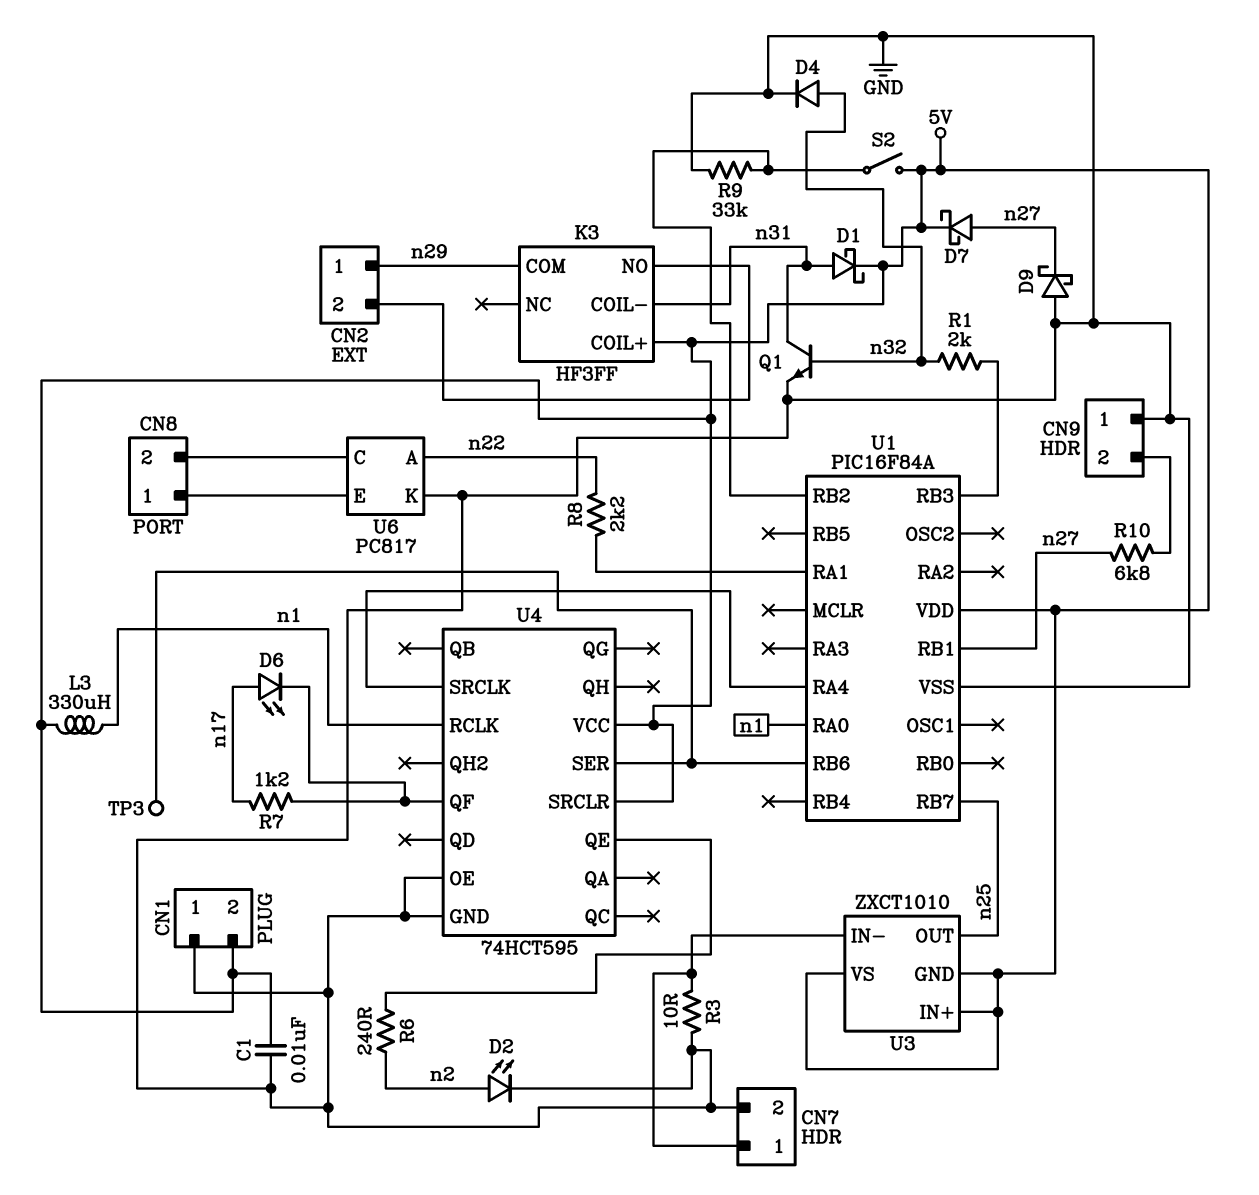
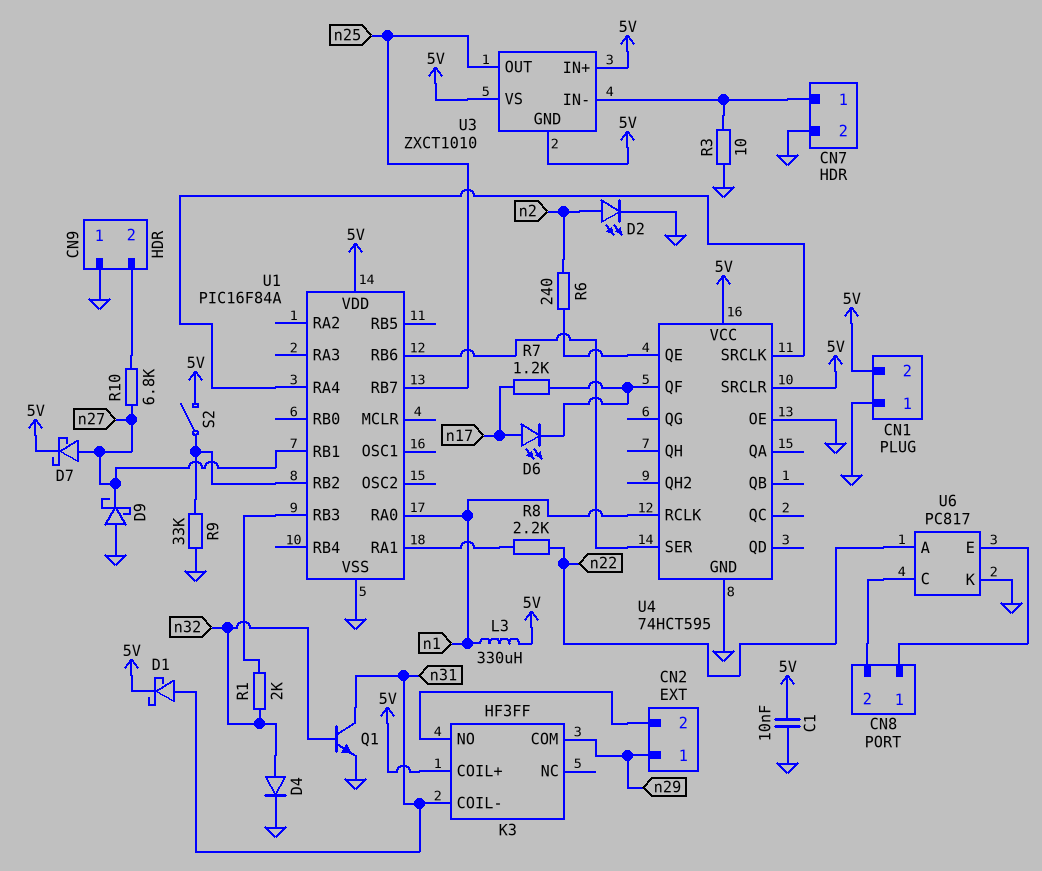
TP3: test point (U1/RB6) -> none

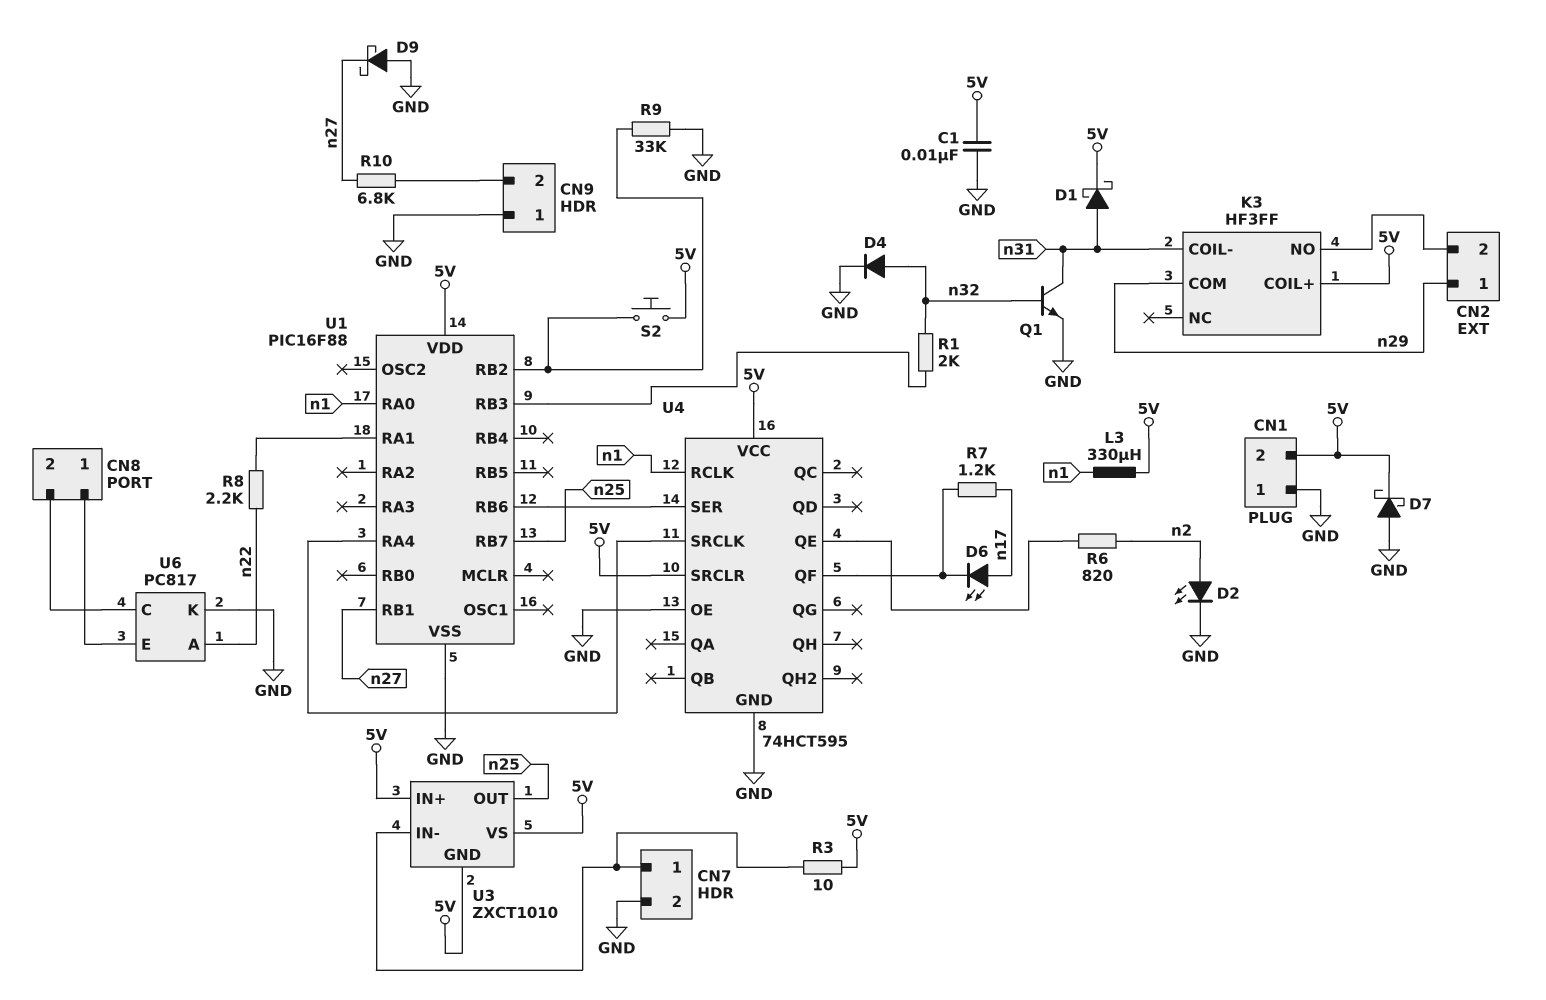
D7: schottky (A n27, K 5V) -> schottky (A GND, K 5V)
R3: 10 (CN7/1, GND) -> 10 (5V, CN7/1)
R6: 240 (U4/QE, n2) -> 820 (U4/QE, n2)
S2: switch (5V, U1/RB2) -> button (5V, U1/RB2)
U1: PIC16F84A -> PIC16F88

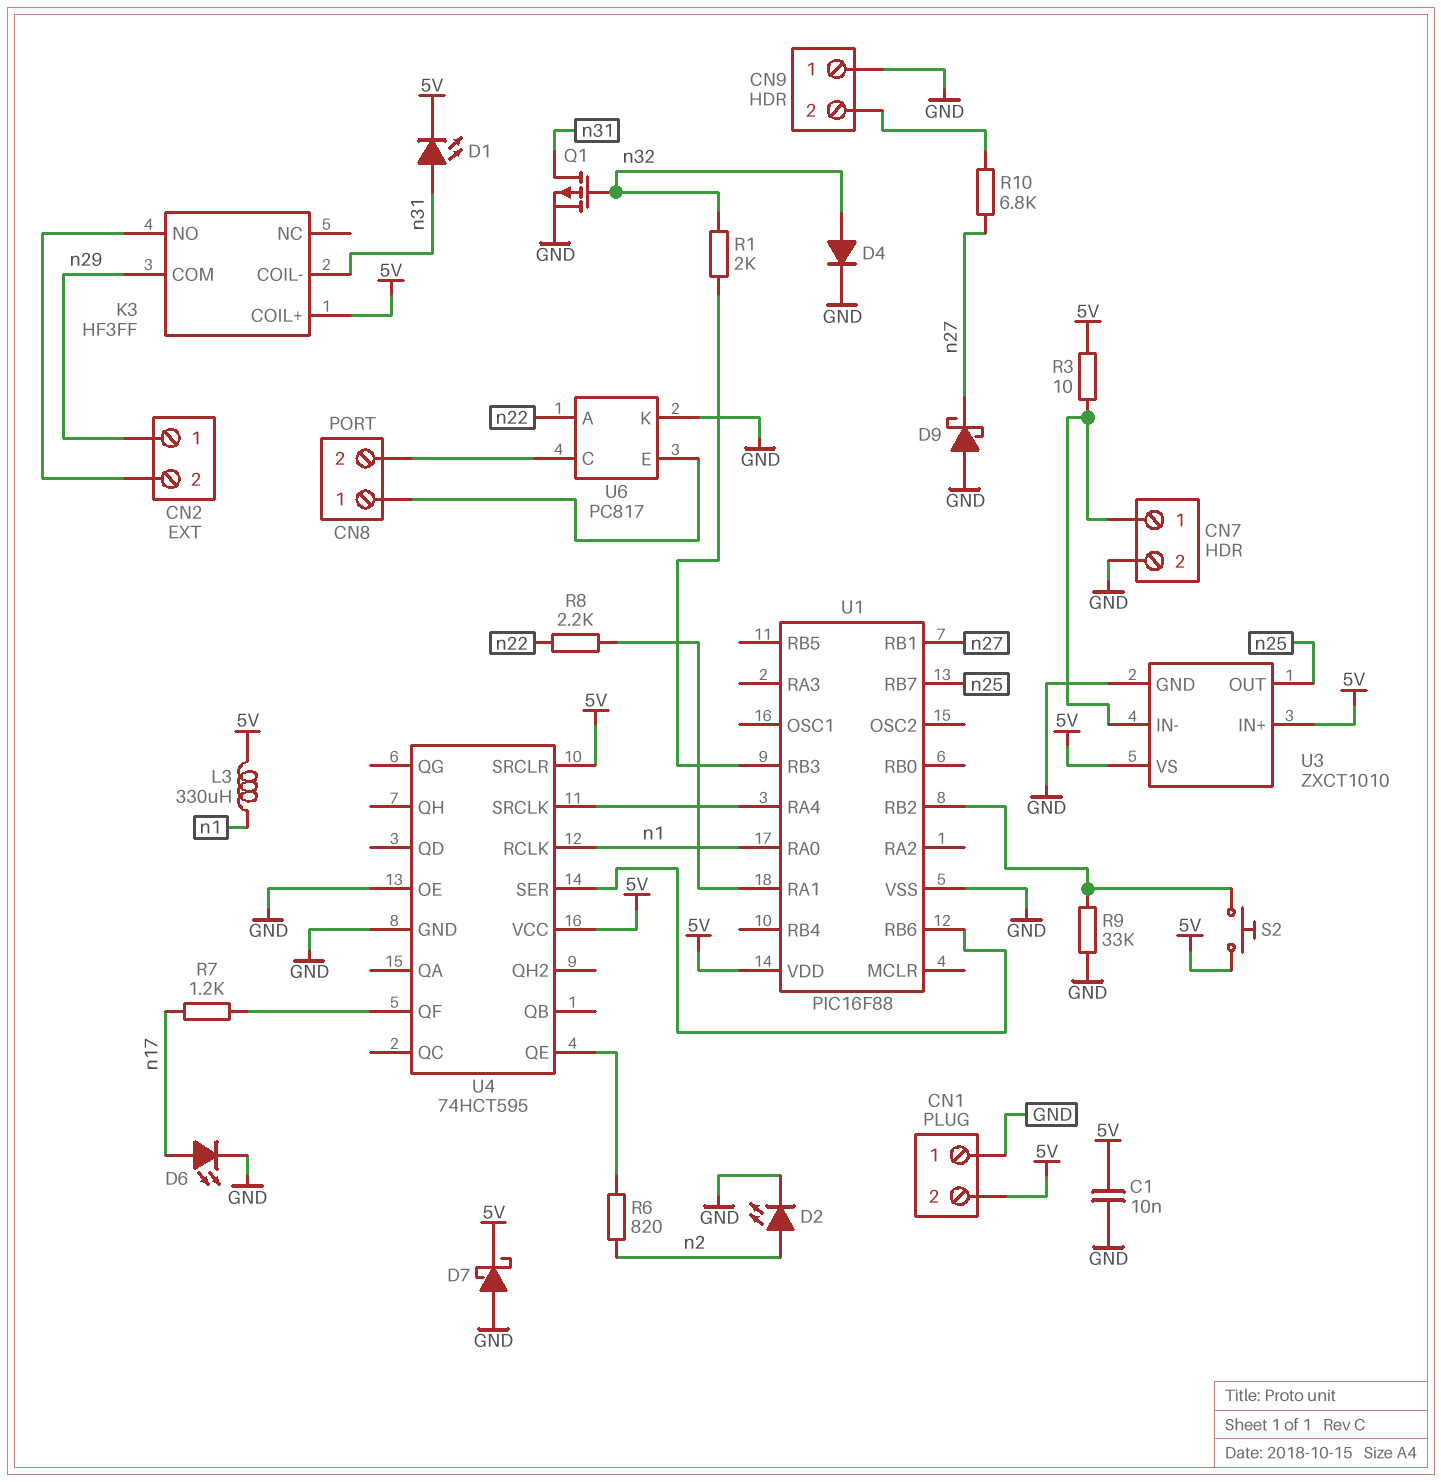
D1: schottky (A n31, K 5V) -> LED (A n31, K 5V)
D6: LED (A n17, K U4/QF) -> LED (A n17, K GND)
Q1: NPN (B n32, C n31, E GND) -> PMOS (G n32, D n31, S GND)
U3 pin GND: 5V -> GND

